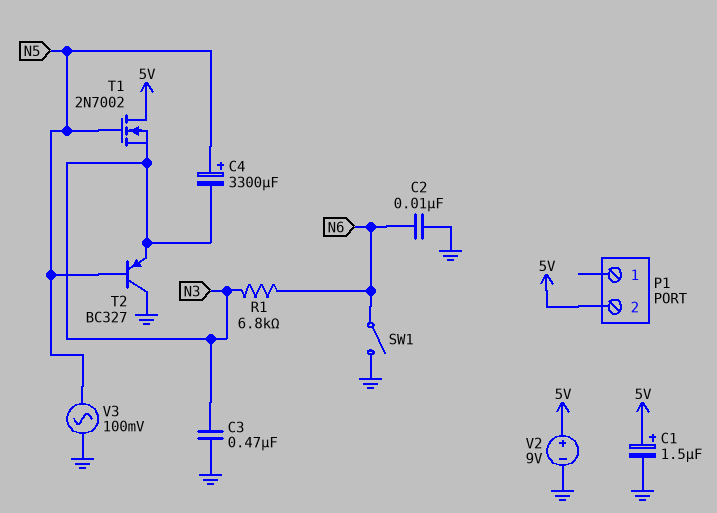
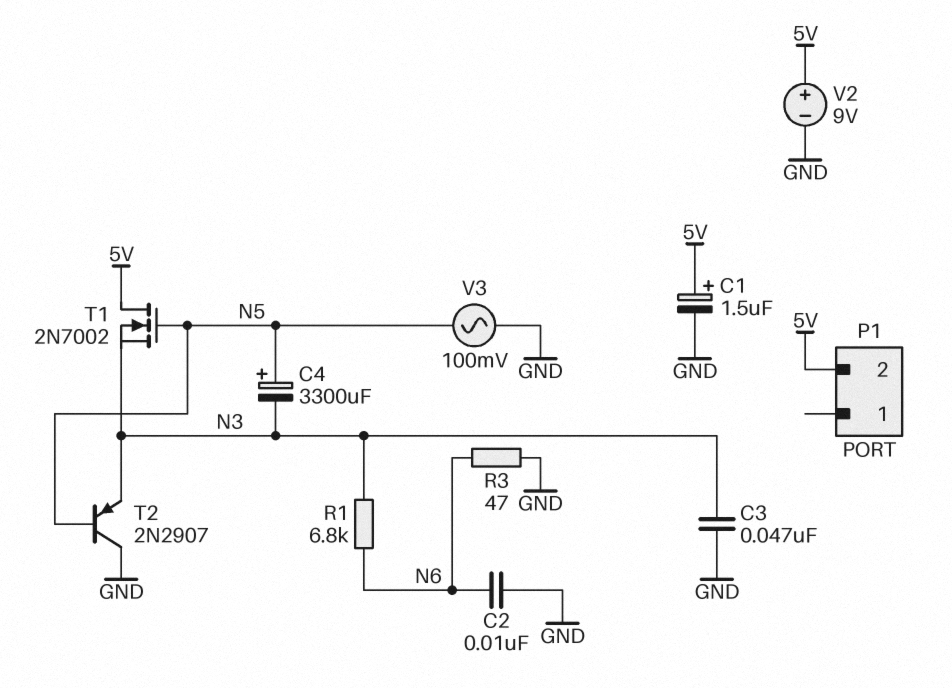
C3: 470nF (GND, N3) -> 47nF (GND, N3)
R3: none -> 47 (GND, N6)
SW1: switch (GND, N6) -> none
T2: PNP BC327 (B N5, C GND, E N3) -> PNP 2N2907 (B N5, C GND, E N3)

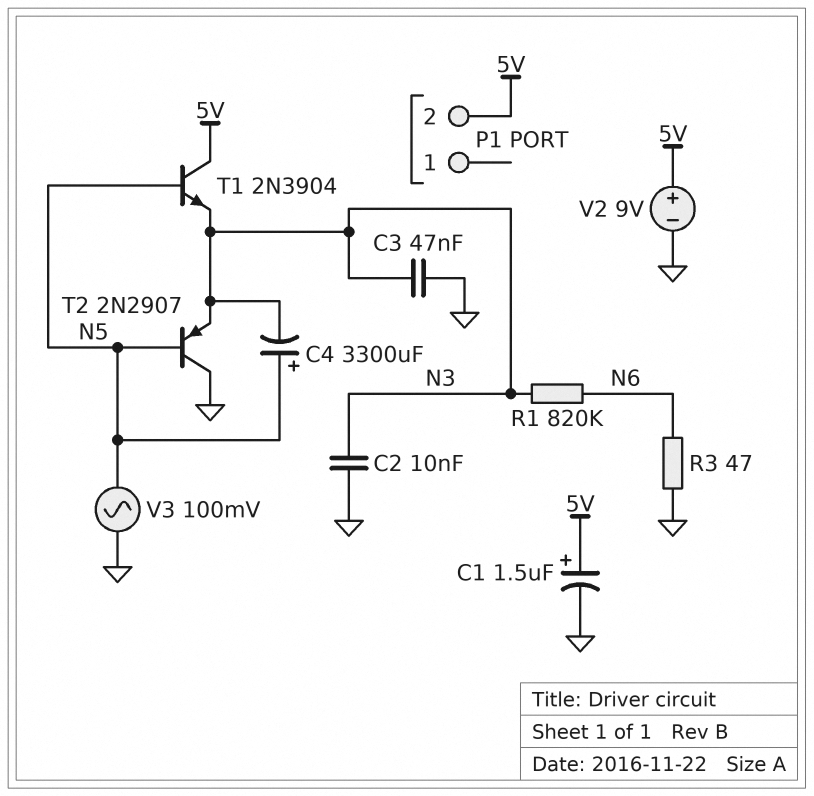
C2: 10nF (GND, N6) -> 10nF (GND, N3)
R1: 6.8k (N3, N6) -> 820k (N3, N6)
T1: NMOS 2N7002 (G N5, D 5V, S N3) -> NPN 2N3904 (B N5, C 5V, E N3)

